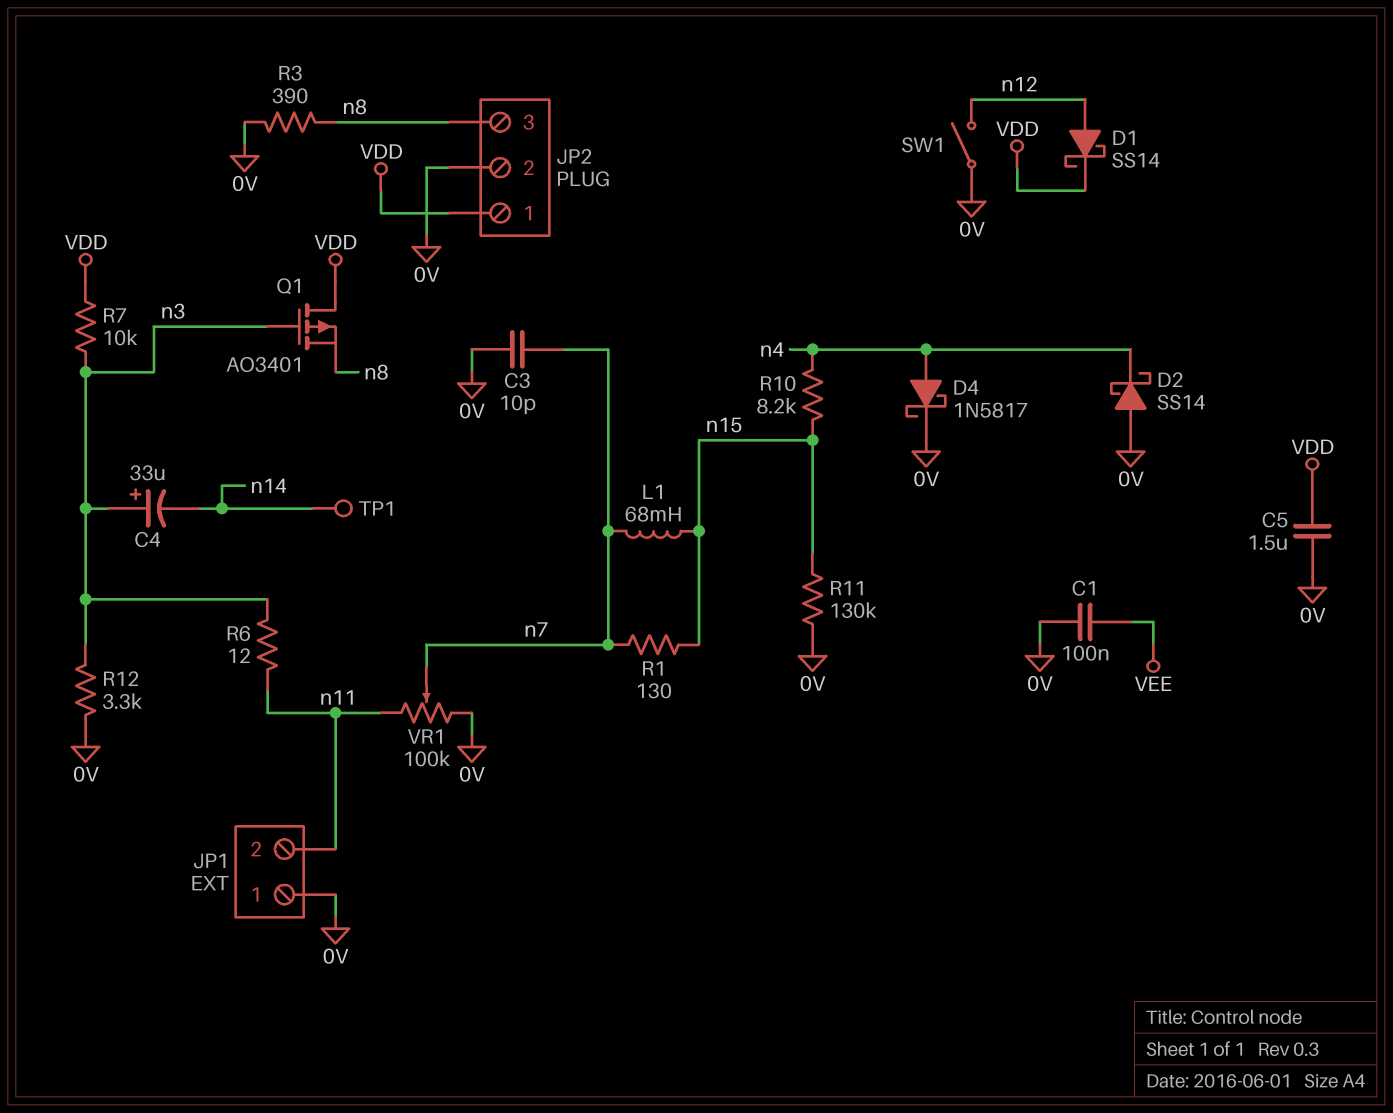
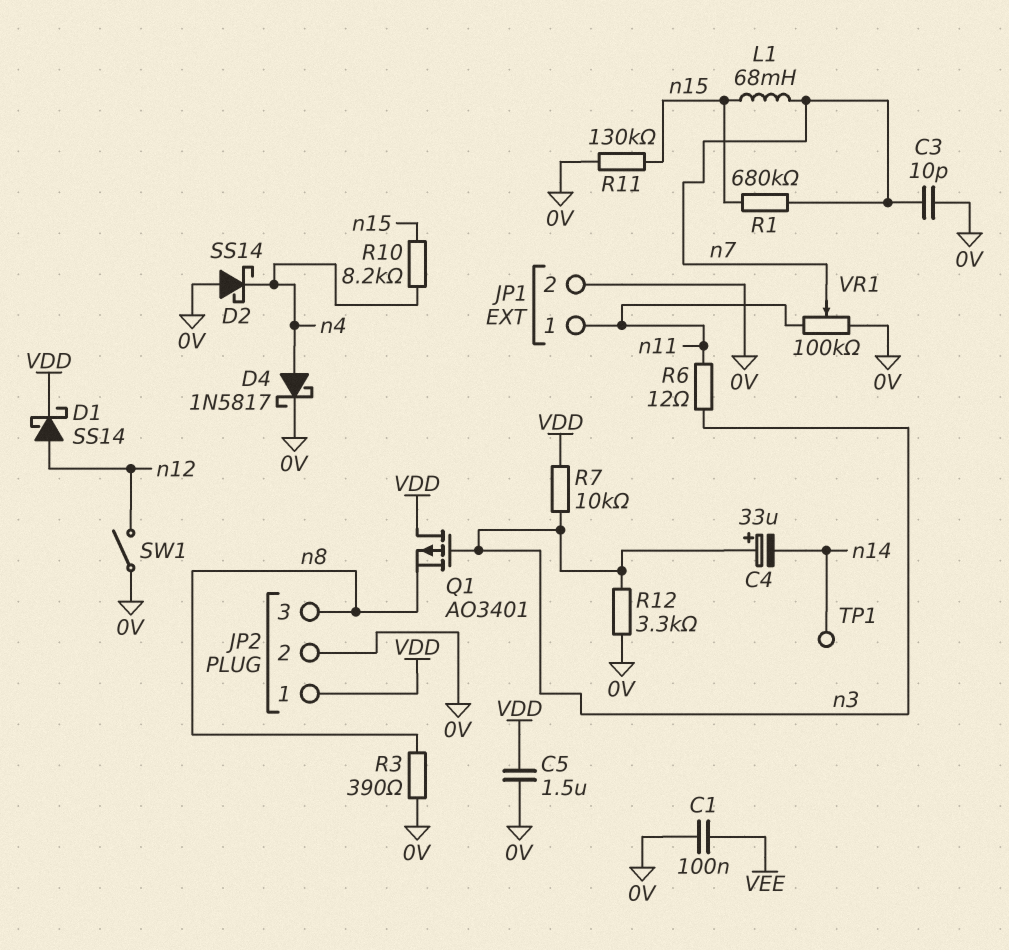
JP1 pin 1: 0V -> n11
JP1 pin 2: n11 -> 0V
R1: 130 (n7, n15) -> 680k (n7, n15)

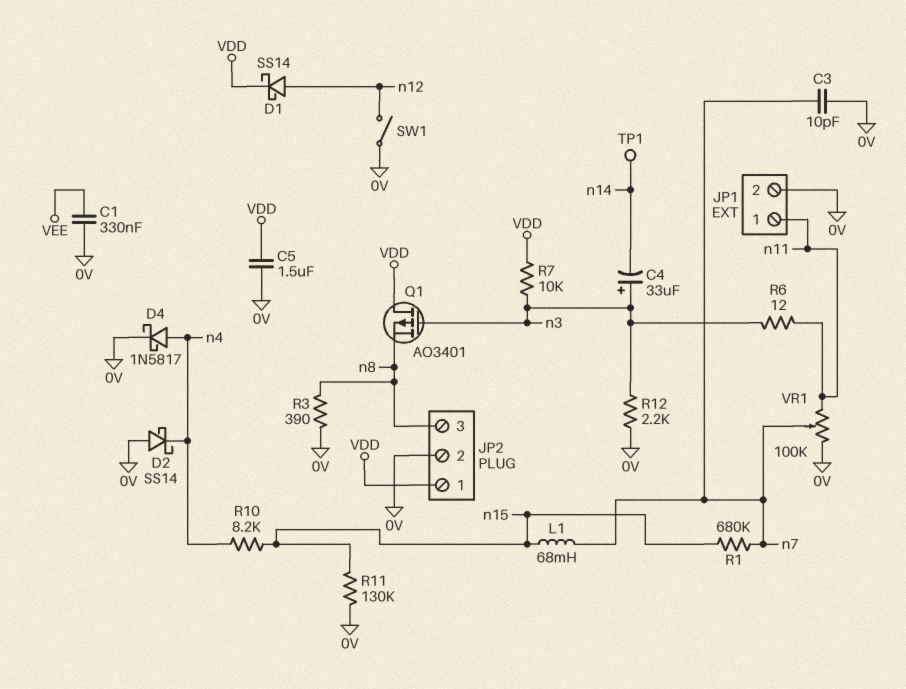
C1: 100nF (0V, VEE) -> 330nF (0V, VEE)
R12: 3.3k (0V, n3) -> 2.2k (0V, n3)

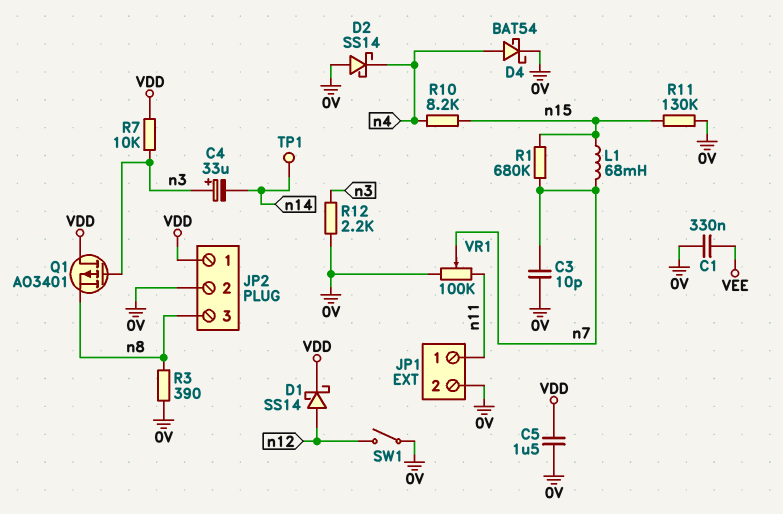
D4: schottky 1N5817 (A n4, K 0V) -> schottky BAT54 (A n4, K 0V)
R6: 12 (n3, n11) -> none

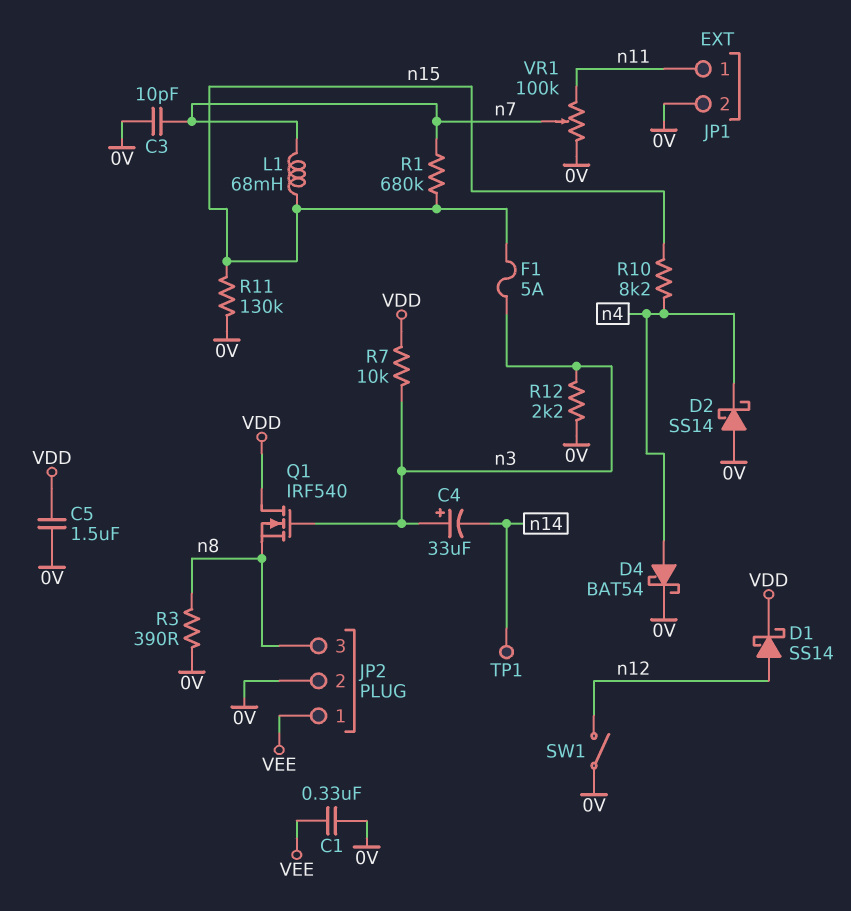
F1: none -> 5A (n3, n15)
JP2 pin 1: VDD -> VEE
Q1: PMOS AO3401 (G n3, D VDD, S n8) -> NMOS IRF540 (G n3, D VDD, S n8)

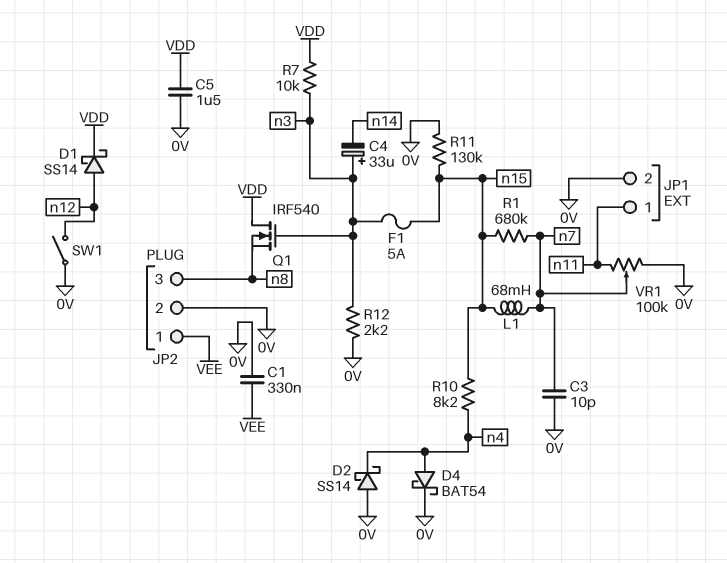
R3: 390 (0V, n8) -> none
TP1: test point (n14) -> none

